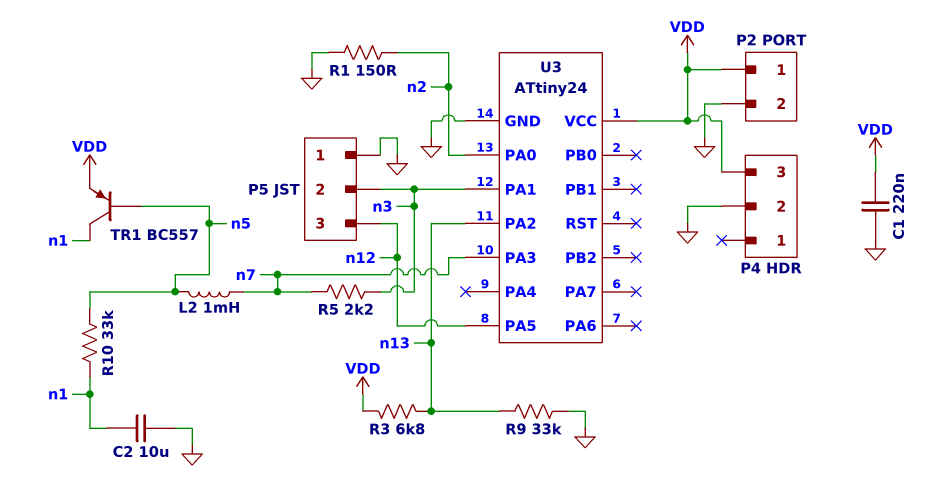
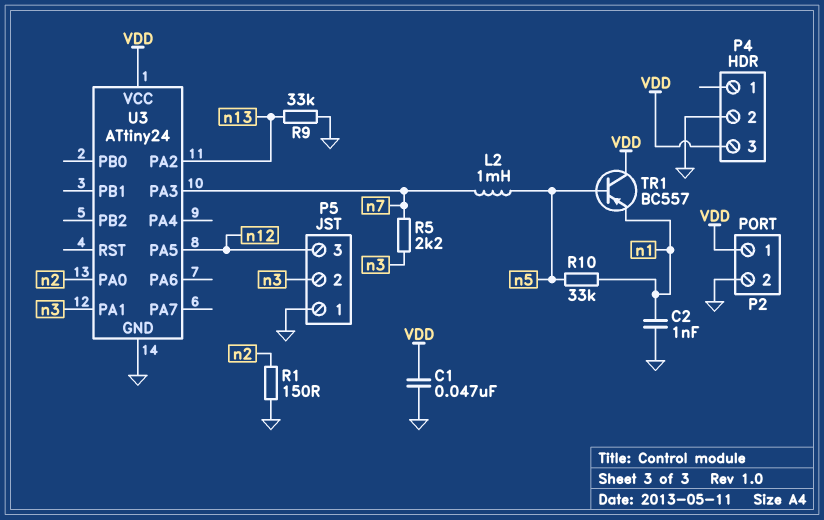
C1: 220nF (GND, VDD) -> 47nF (GND, VDD)
C2: 10uF (GND, n1) -> 1nF (GND, n1)
R3: 6.8k (VDD, n13) -> none
TR1: PNP BC557 (B n5, C n1, E VDD) -> PNP BC557 (B n5, C VDD, E n1)

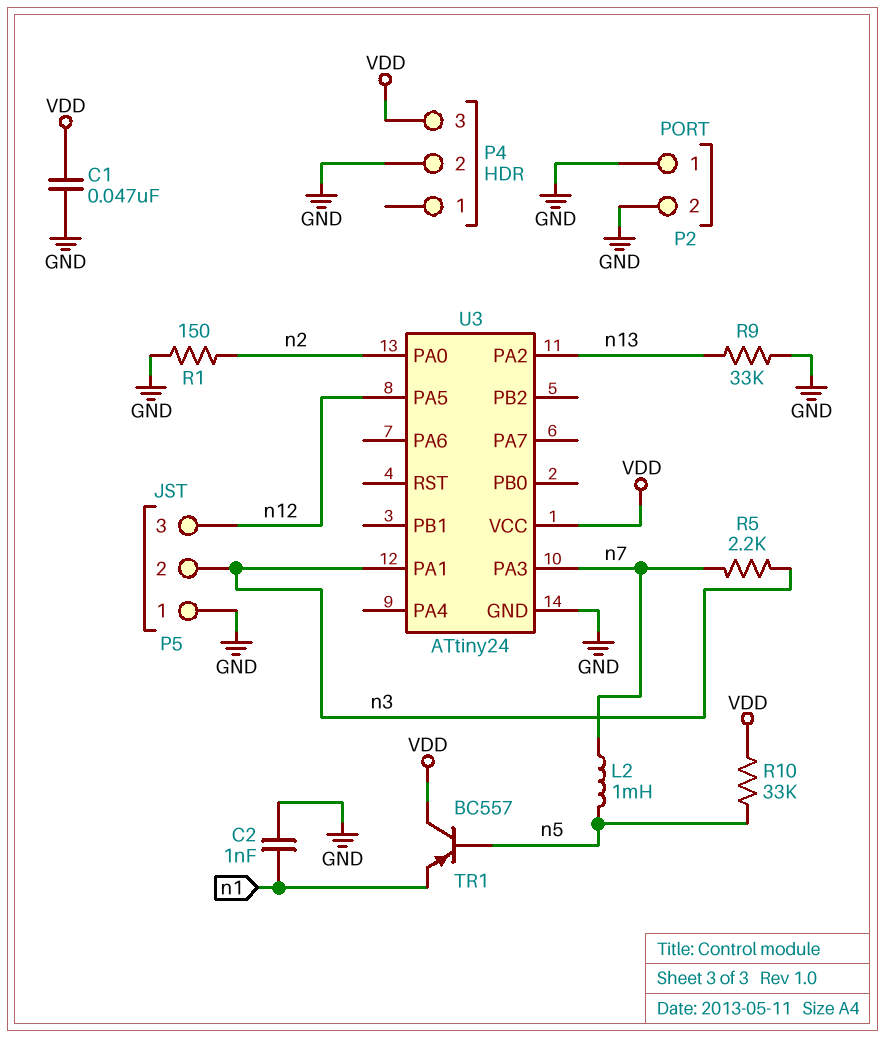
P2 pin 1: VDD -> GND
R10: 33k (n1, n5) -> 33k (VDD, n5)

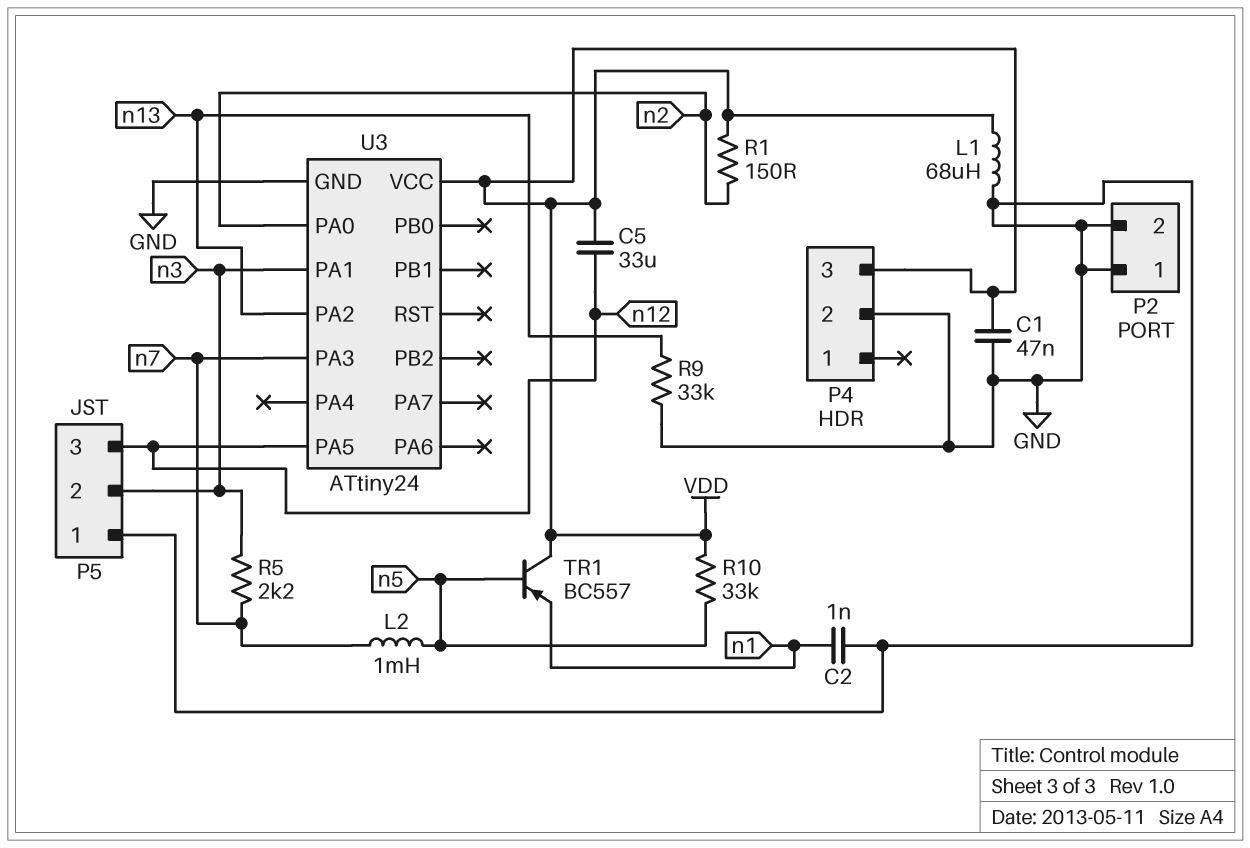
C5: none -> 33uF (VDD, n12)
L1: none -> 68uH (GND, VDD)
R1: 150 (GND, n2) -> 150 (VDD, n2)

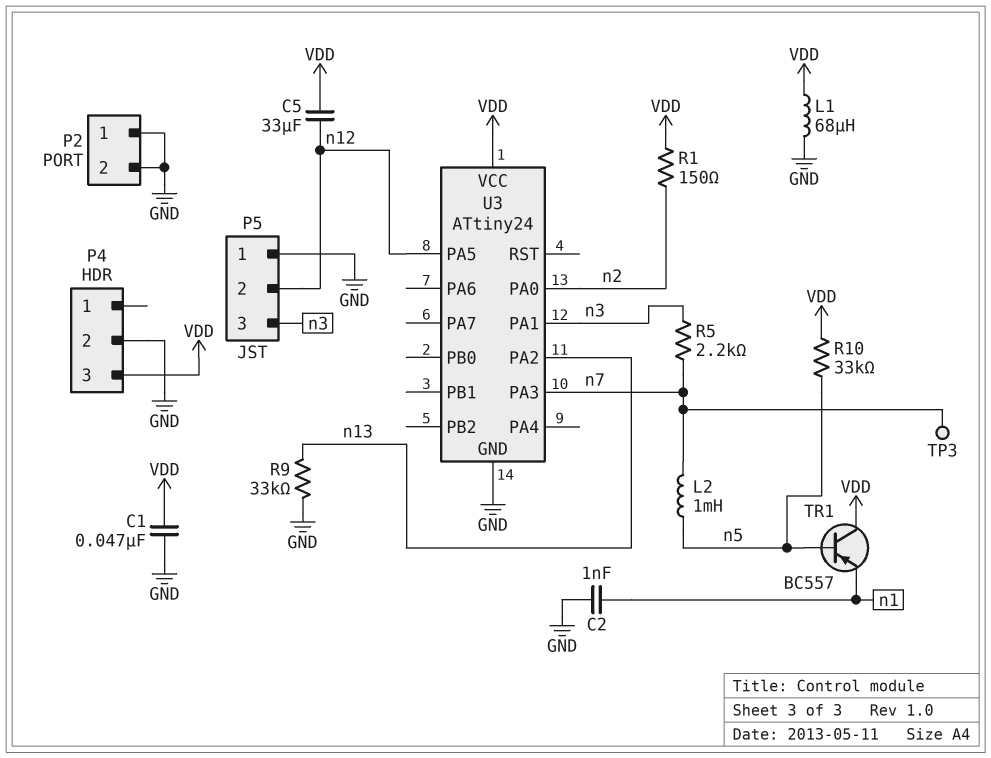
P5 pin 2: n3 -> n12
P5 pin 3: n12 -> n3
TP3: none -> test point (n7)

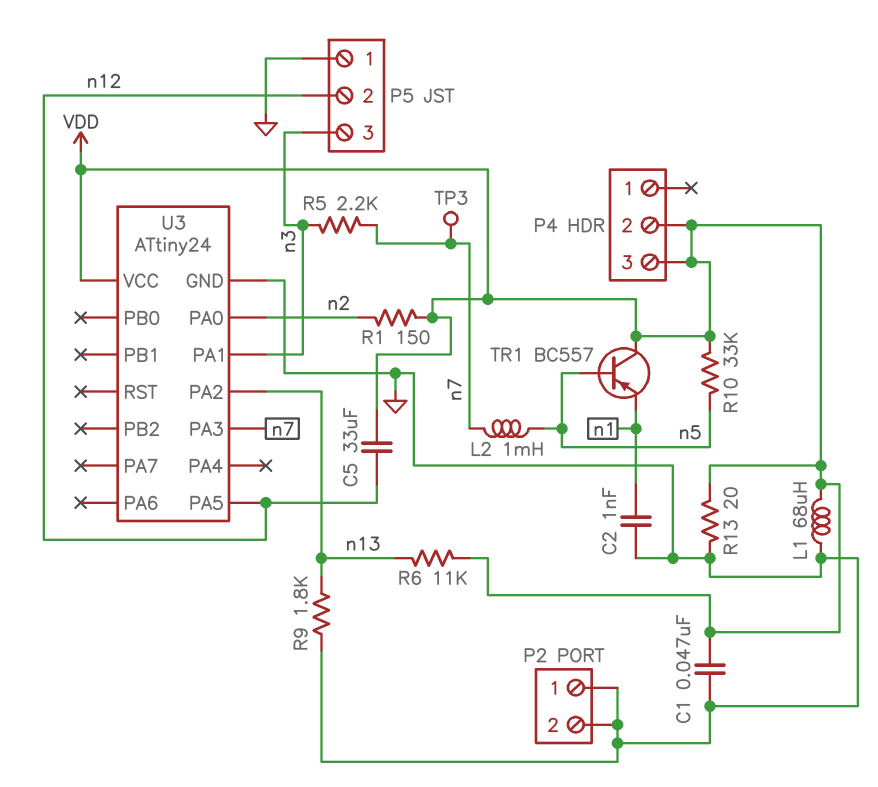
P4 pin 2: GND -> VDD
R6: none -> 11k (VDD, n13)
R9: 33k (GND, n13) -> 1.8k (GND, n13)
R13: none -> 20 (GND, VDD)

